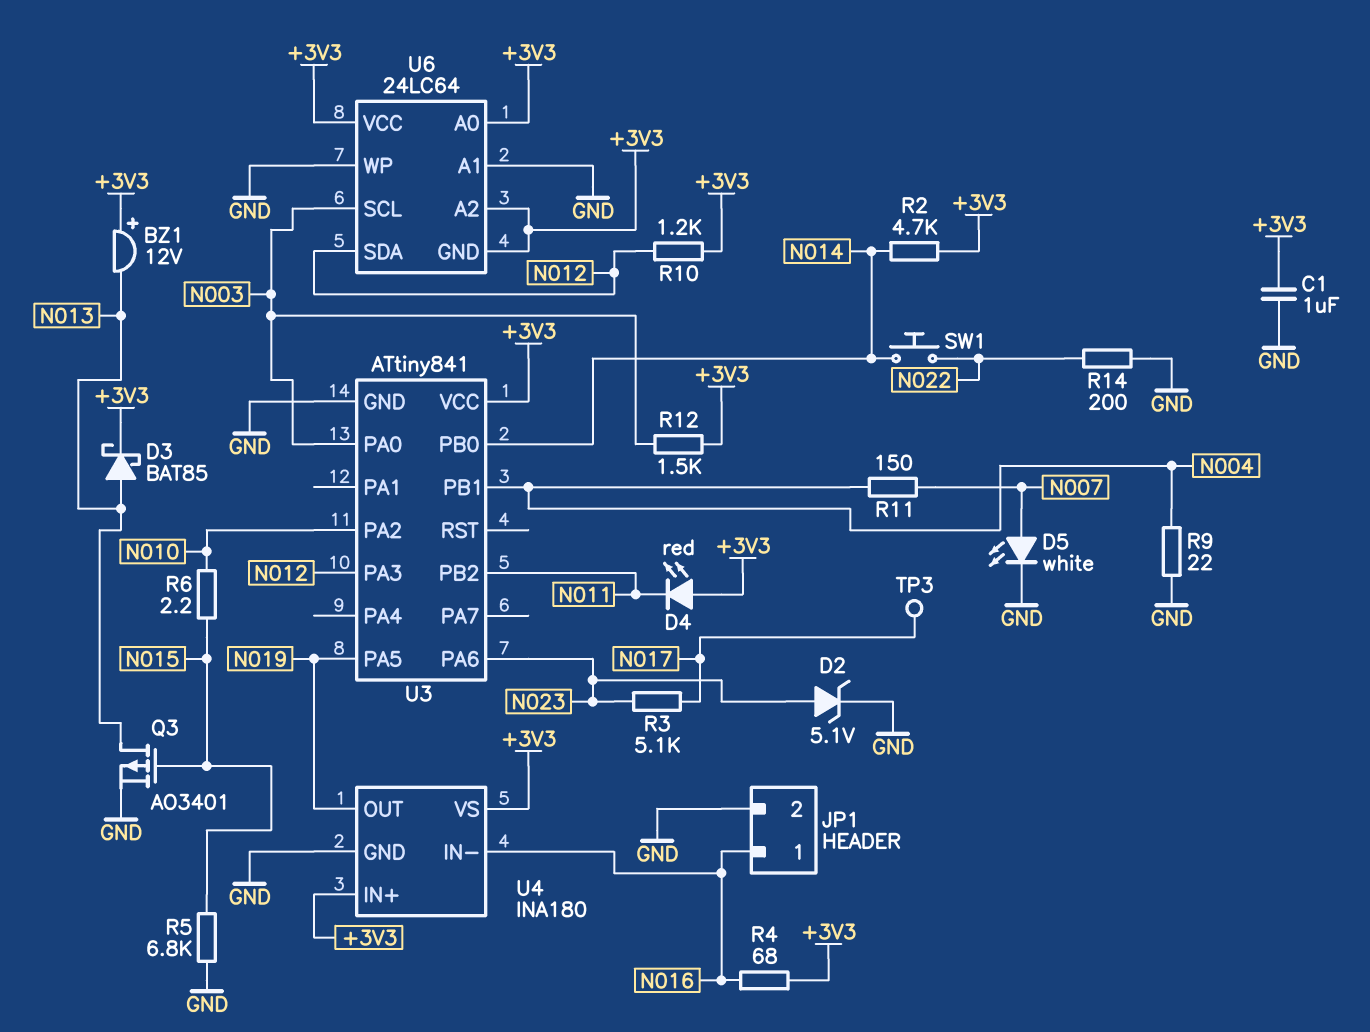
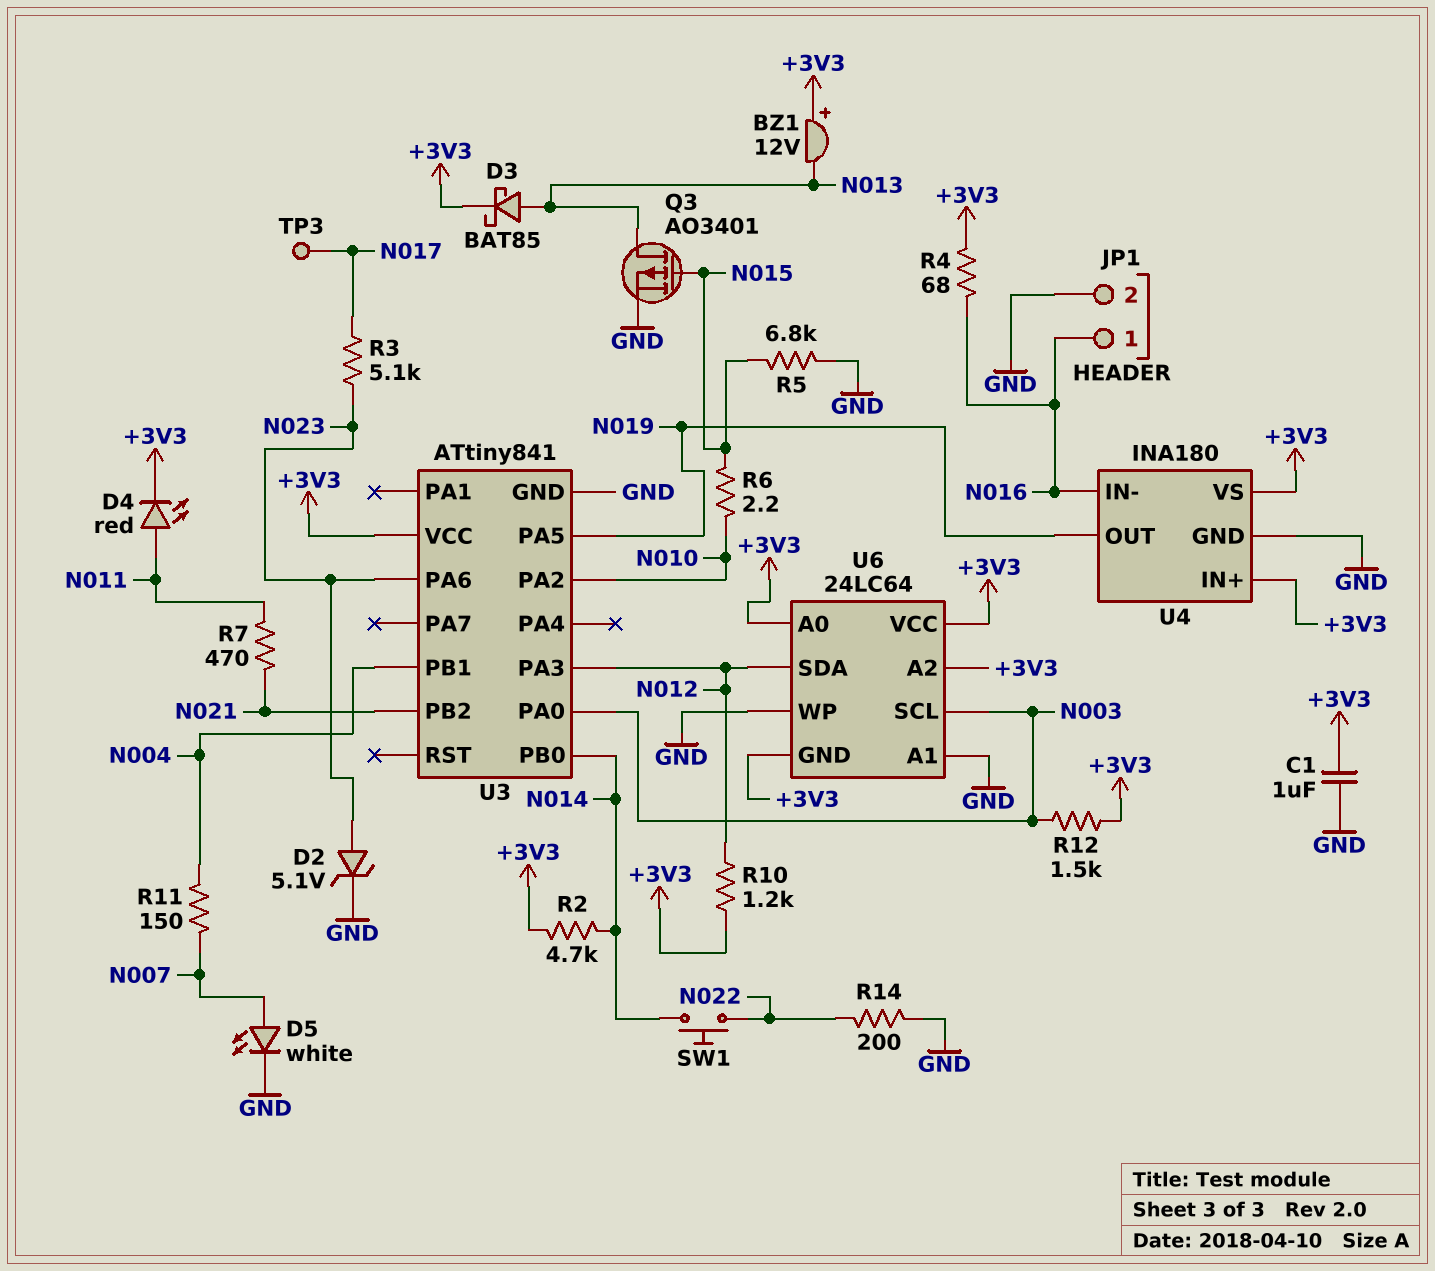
D4: LED red (A +3V3, K N011) -> LED red (A N011, K +3V3)
R7: none -> 470 (N011, N021)
R9: 22 (GND, N004) -> none
U3 pin PB2: N011 -> N021

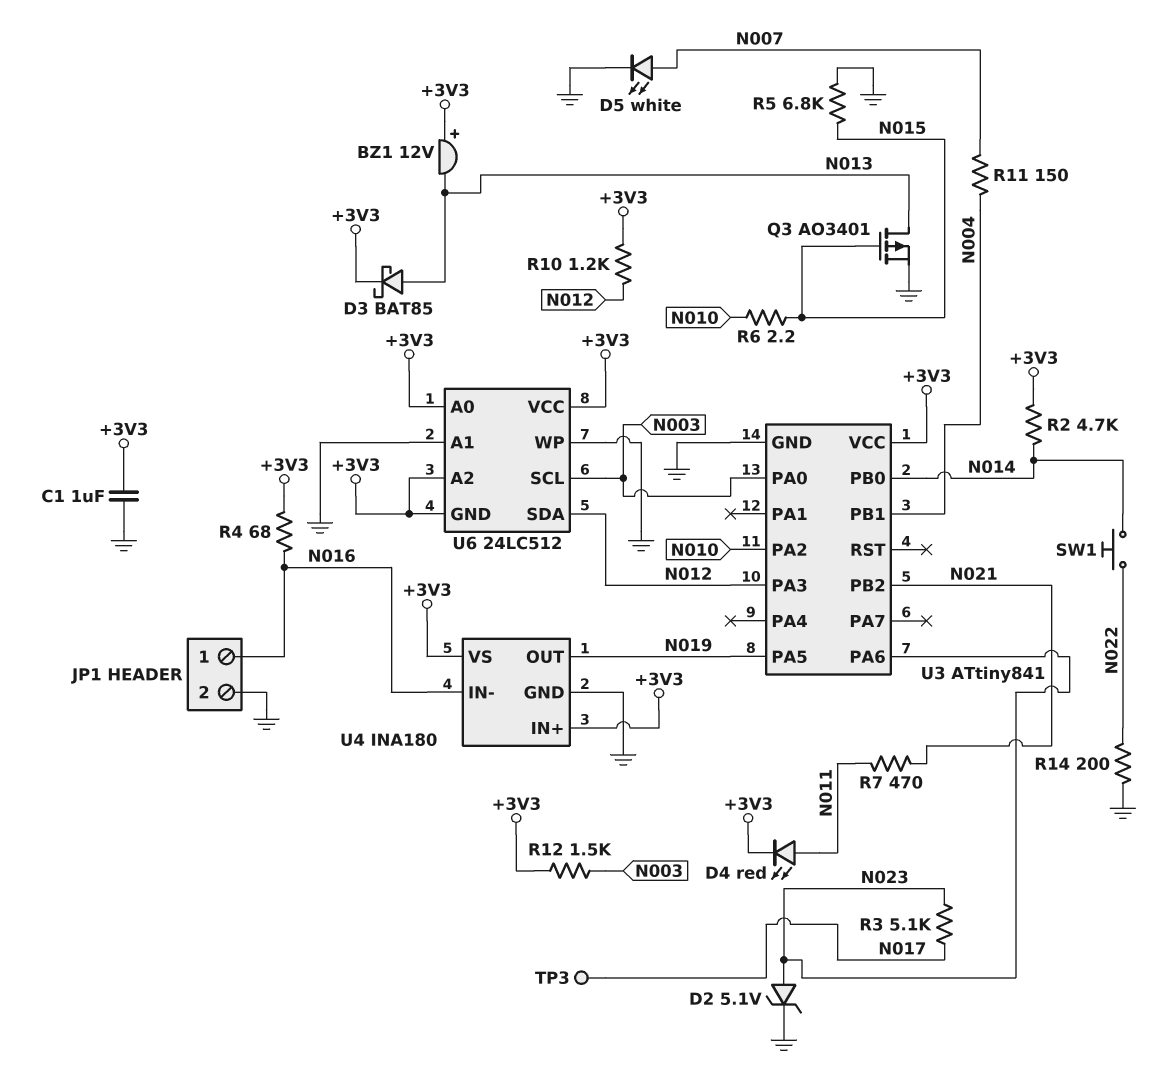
U6: 24LC64 -> 24LC512

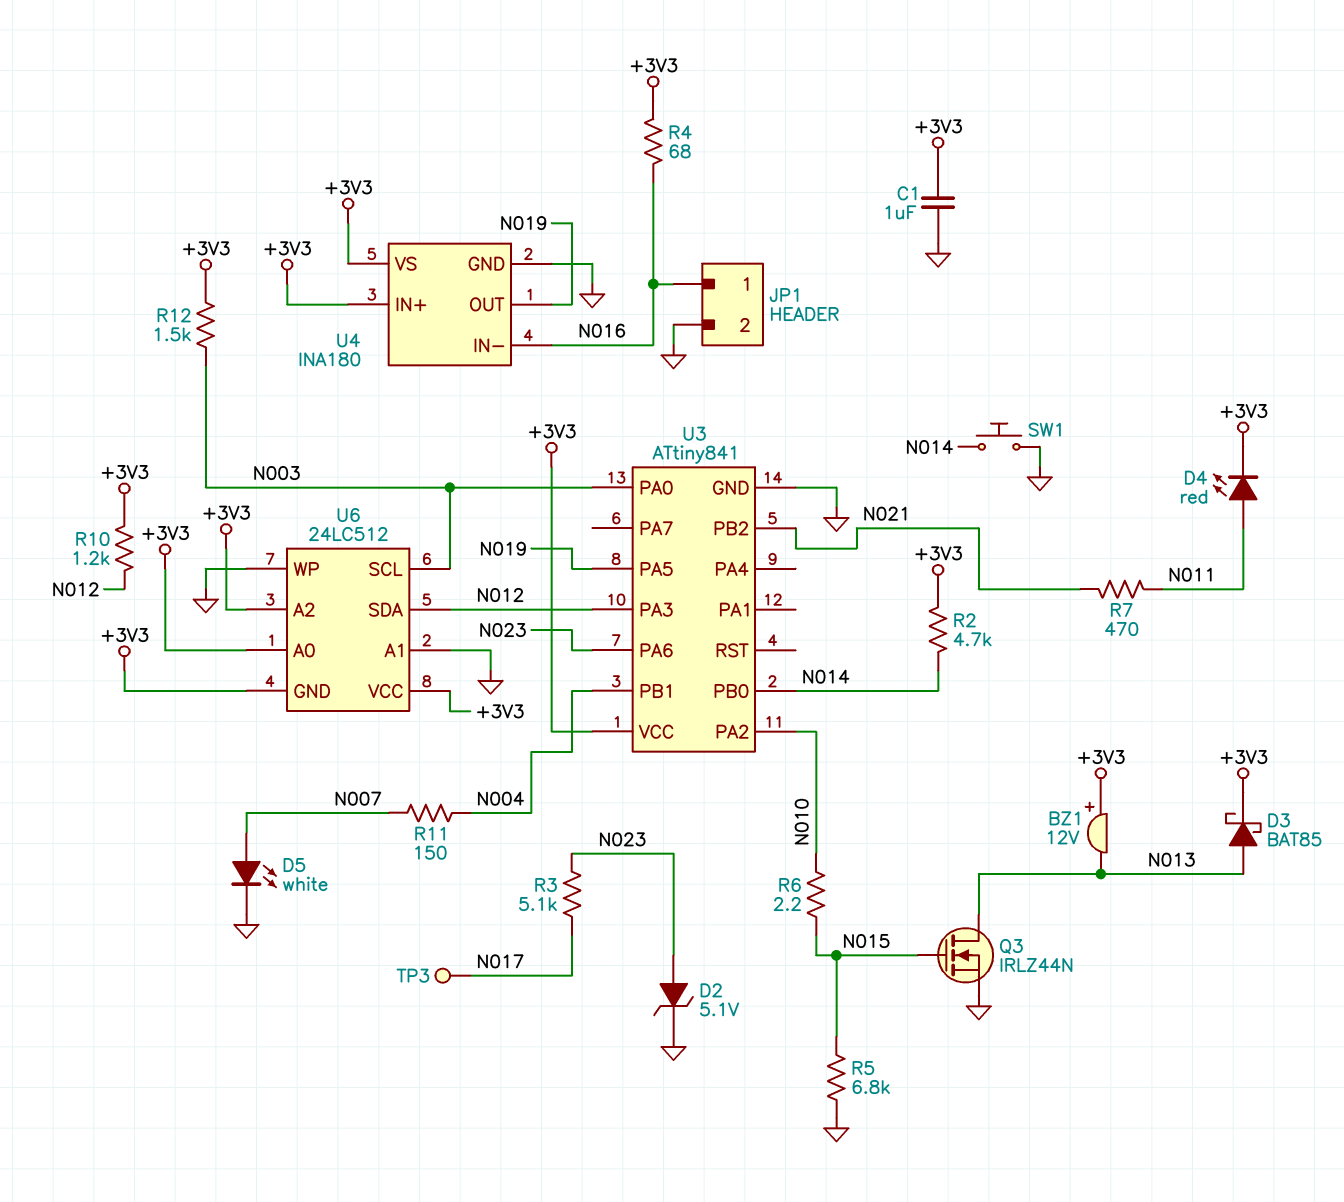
Q3: PMOS AO3401 (G N015, D N013, S GND) -> NMOS IRLZ44N (G N015, D N013, S GND)
R14: 200 (GND, N022) -> none
SW1: button (N014, N022) -> button (GND, N014)

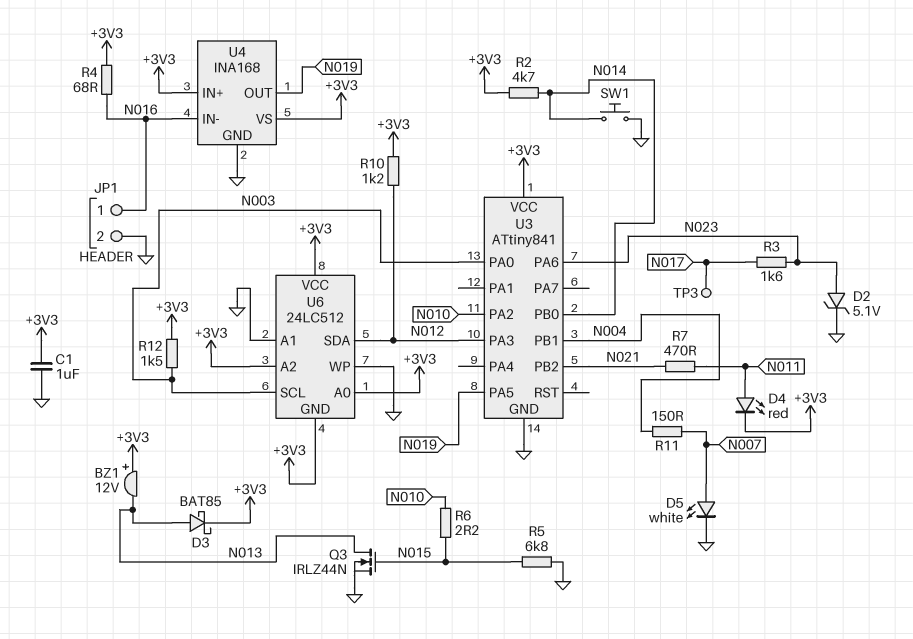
R3: 5.1k (N017, N023) -> 1.6k (N017, N023)
U4: INA180 -> INA168

